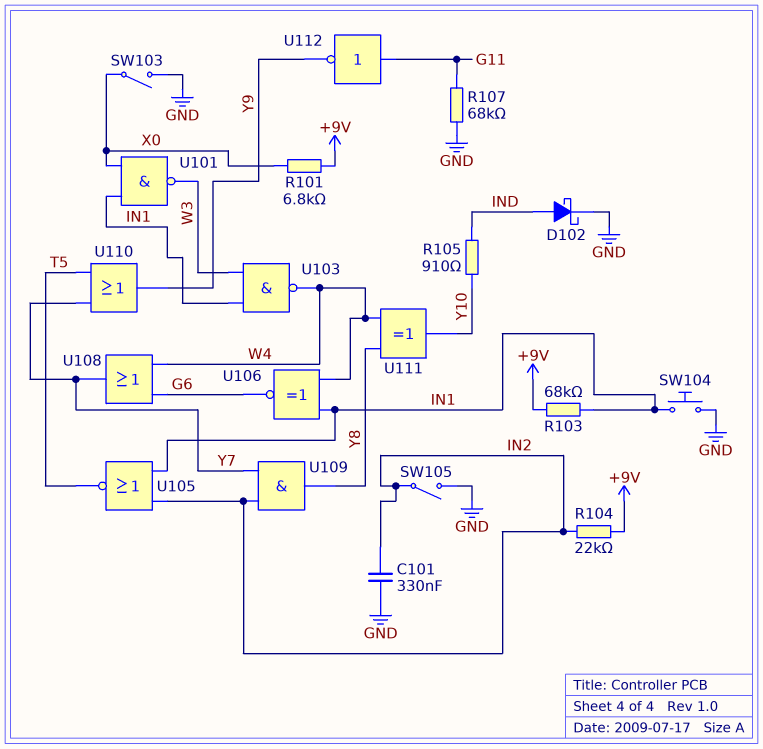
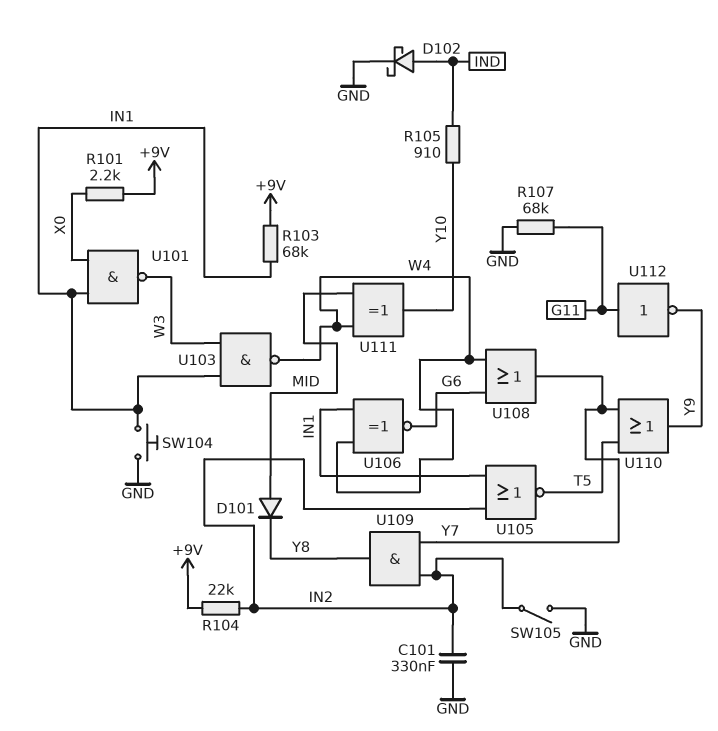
D101: none -> diode (A MID, K Y8)
R101: 6.8k (+9V, X0) -> 2.2k (+9V, X0)
SW103: switch (GND, X0) -> none
U111: XOR (in W4, in Y8, out Y10) -> XOR (in MID, in W4, out Y10)

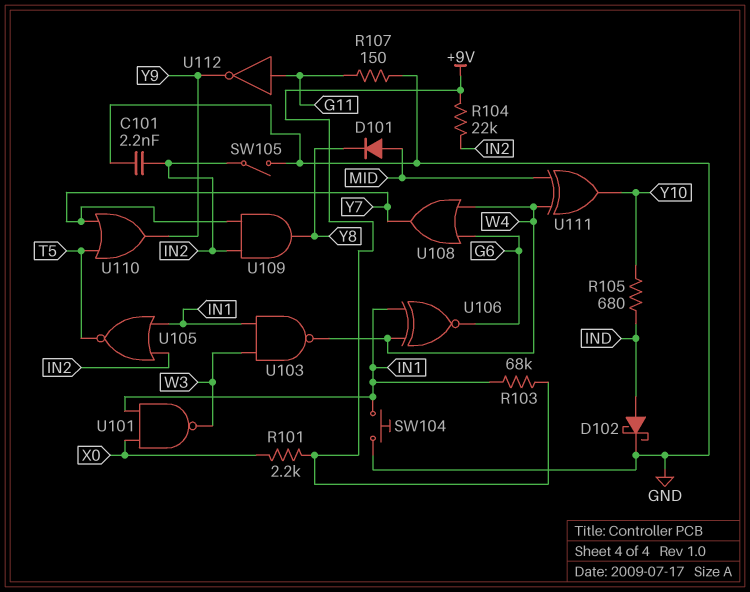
C101: 330nF (GND, IN2) -> 2.2nF (GND, IN2)
R105: 910 (IND, Y10) -> 680 (IND, Y10)
R107: 68k (G11, GND) -> 150 (G11, GND)

